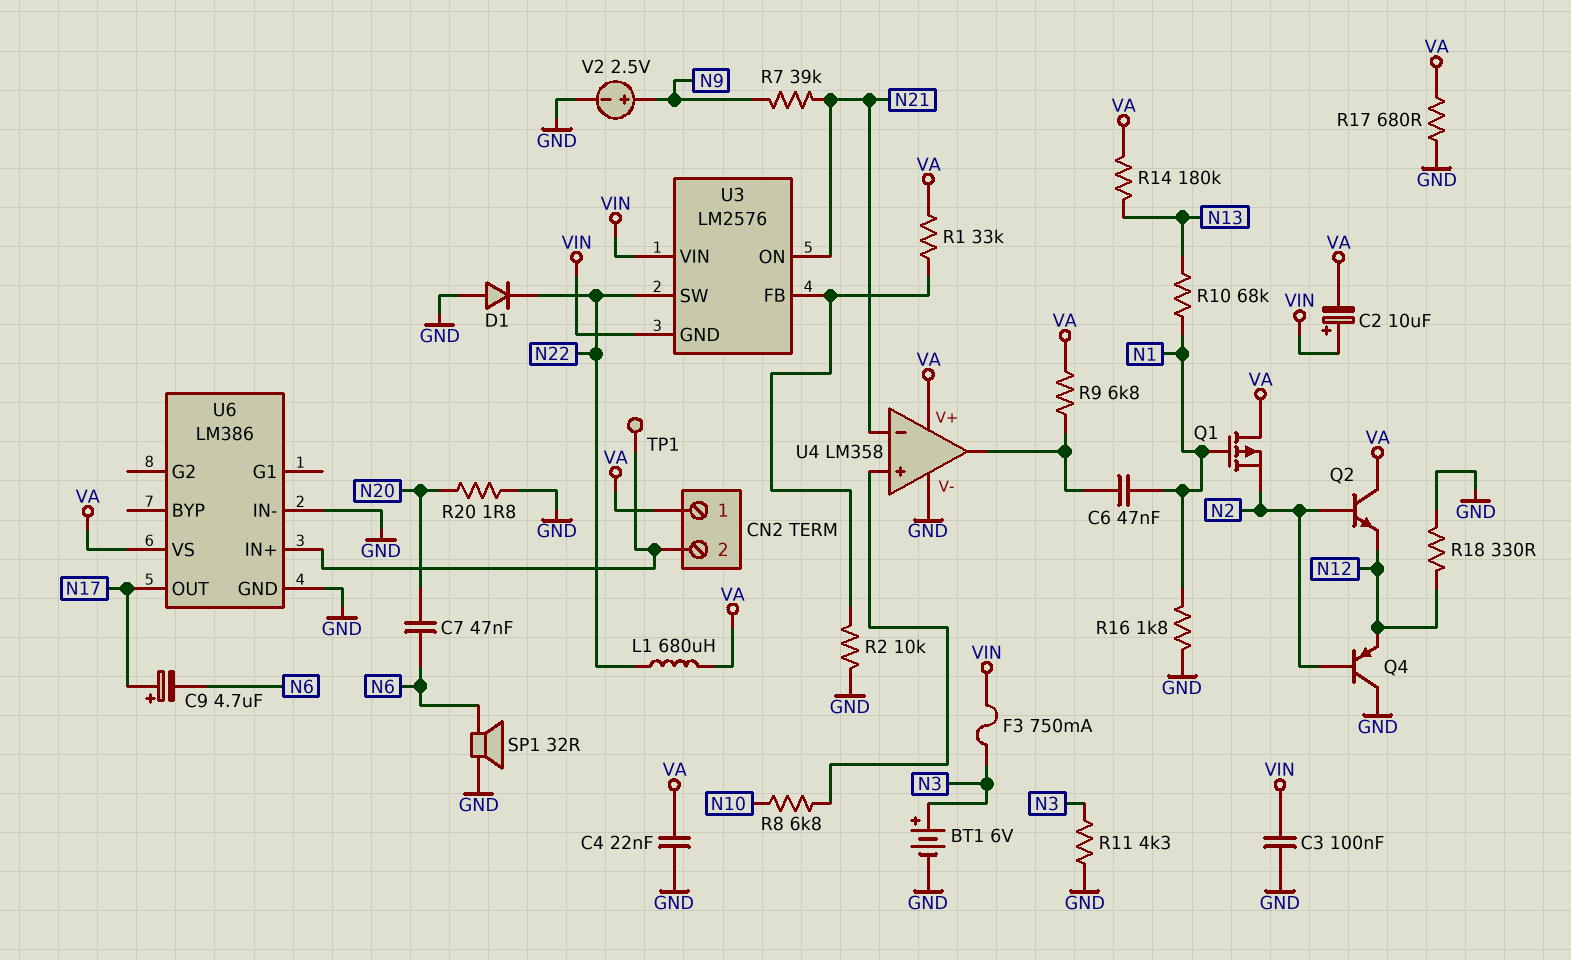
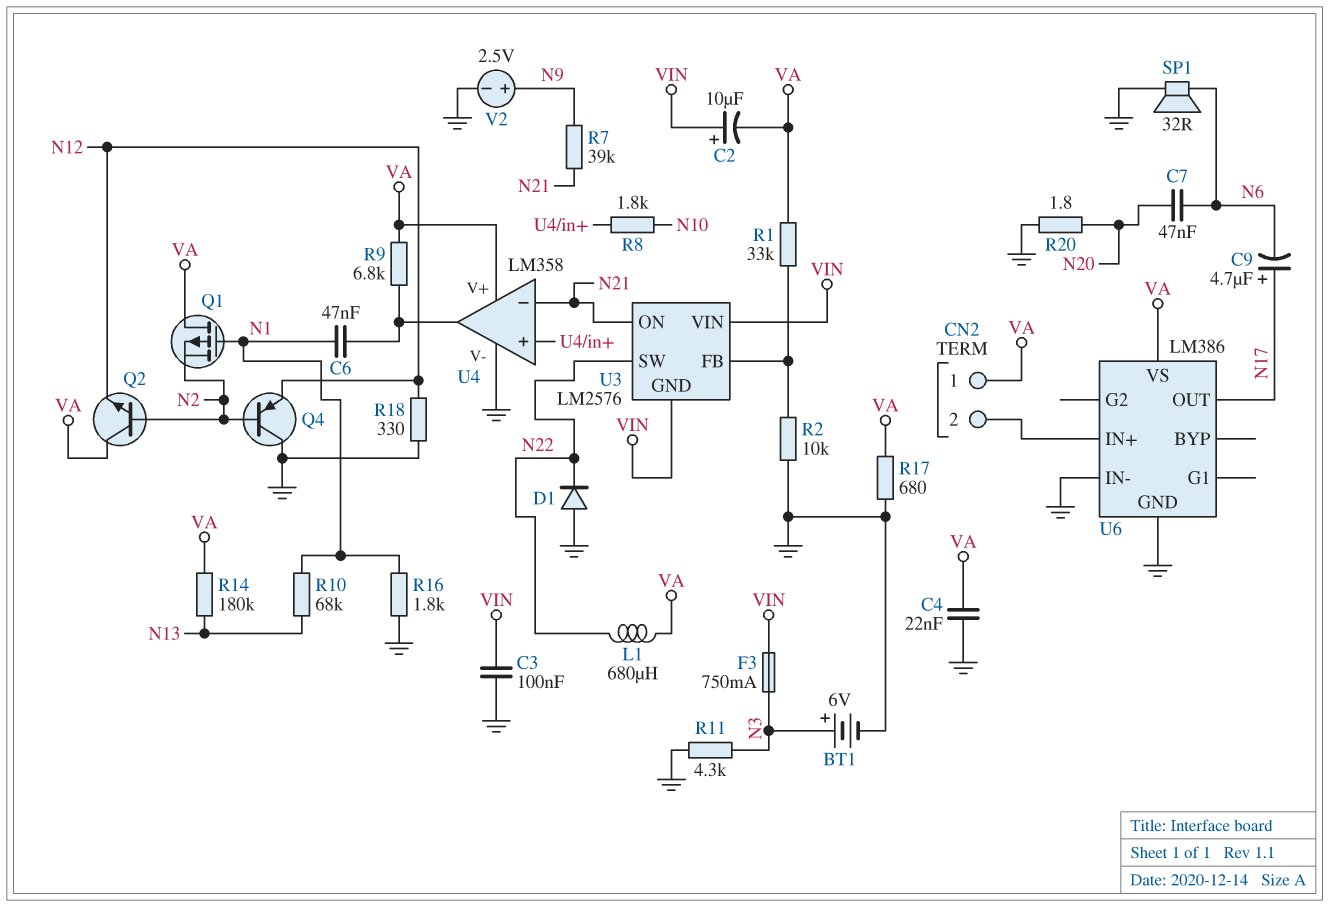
R8: 6.8k (N10, U4/in+) -> 1.8k (N10, U4/in+)
TP1: test point (CN2/2) -> none

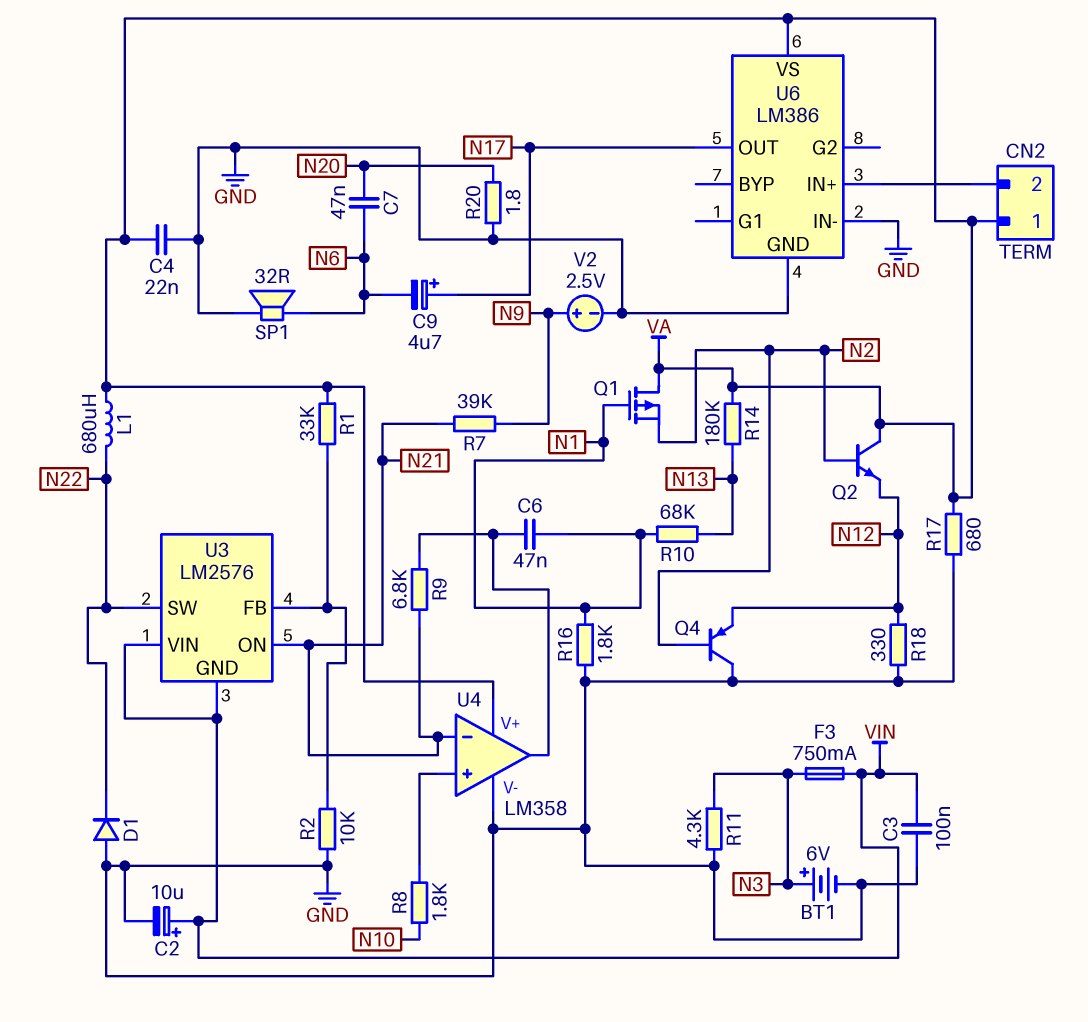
C2: 10uF (plus VIN, minus VA) -> 10uF (plus VIN, minus GND)
R9: 6.8k (U4/out, VA) -> 6.8k (N21, U4/out)

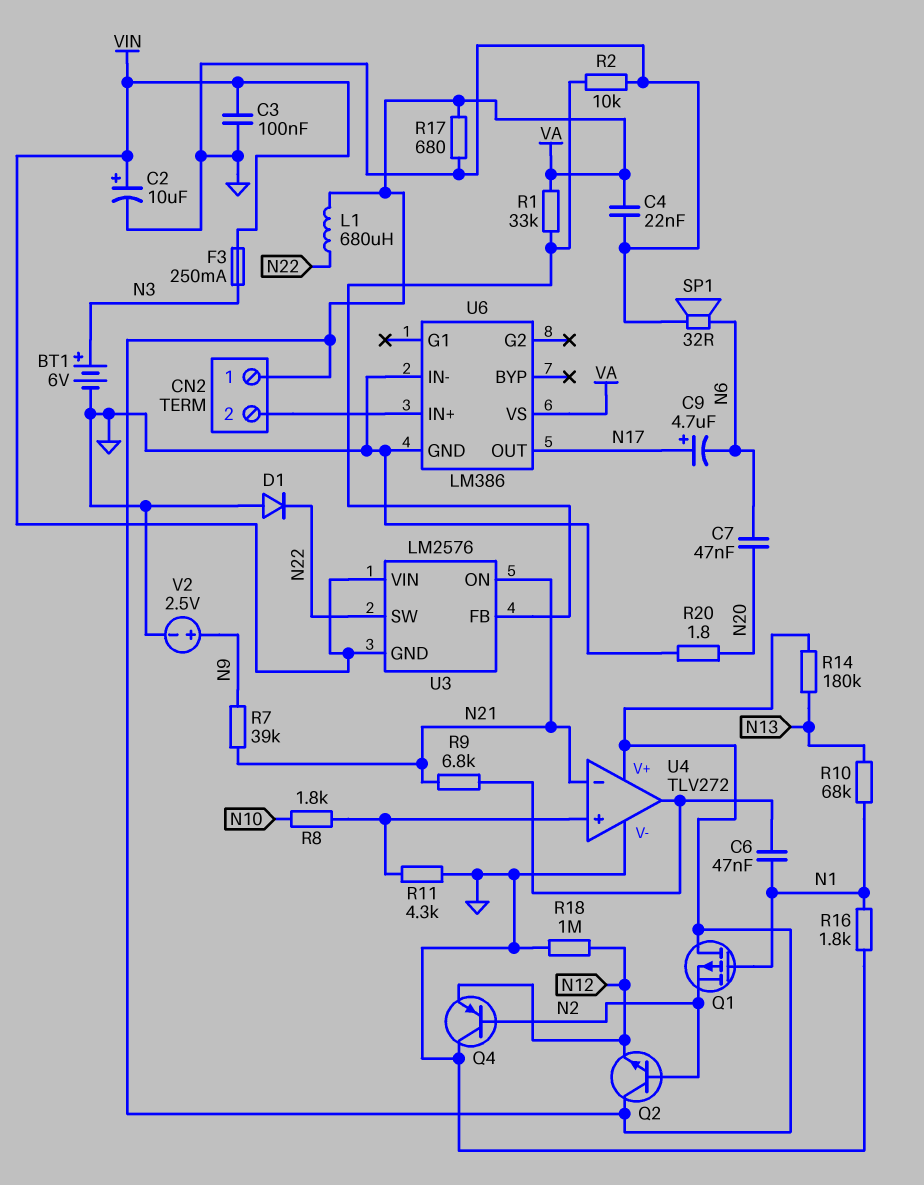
F3: 750mA (N3, VIN) -> 250mA (N3, VIN)
R11: 4.3k (GND, N3) -> 4.3k (GND, U4/in+)
R18: 330 (GND, N12) -> 1M (GND, N12)
U4: LM358 -> TLV272

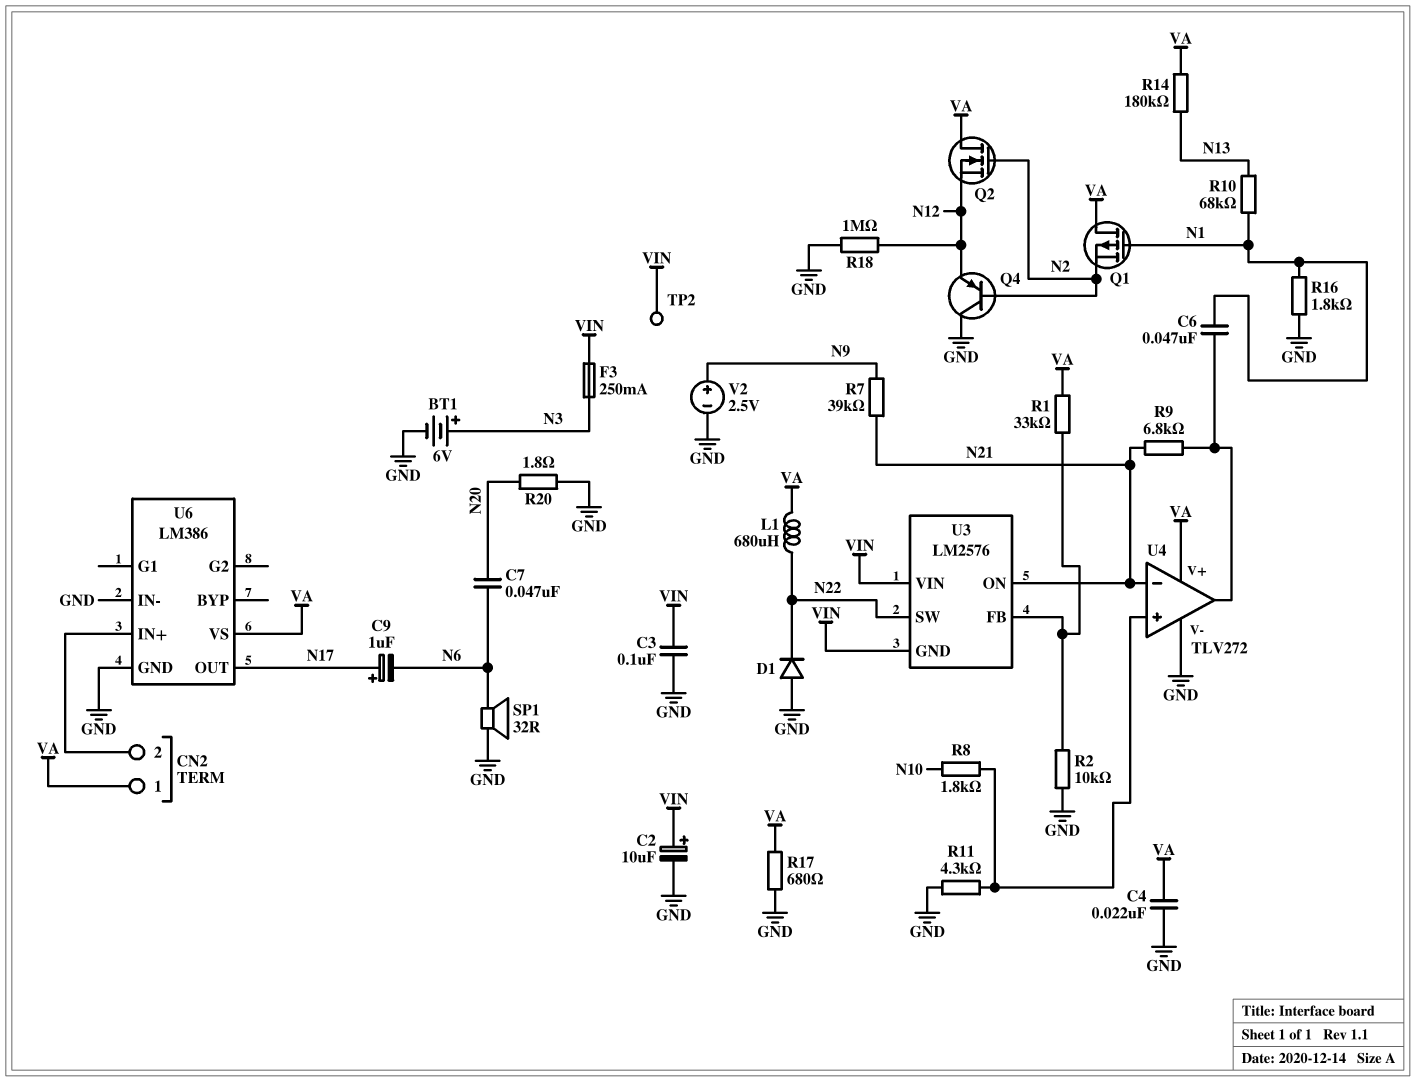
C9: 4.7uF (plus N17, minus N6) -> 1uF (plus N17, minus N6)
Q2: NPN (B N2, C VA, E N12) -> NMOS (G N2, D VA, S N12)
TP2: none -> test point (VIN)

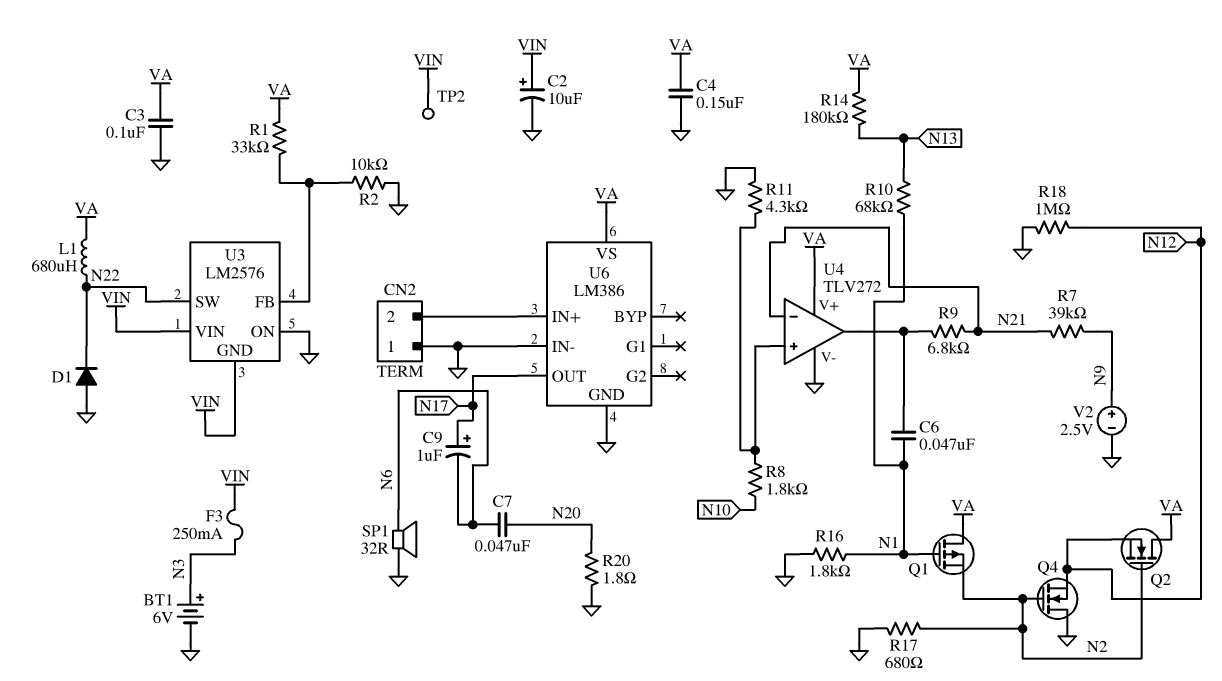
C3: 100nF (GND, VIN) -> 100nF (GND, VA)
C4: 22nF (GND, VA) -> 150nF (GND, VA)
CN2 pin 1: VA -> GND
Q4: PNP (B N2, C GND, E N12) -> NMOS (G N2, D GND, S N12)
R17: 680 (GND, VA) -> 680 (GND, N2)
U3 pin ON: N21 -> GND

